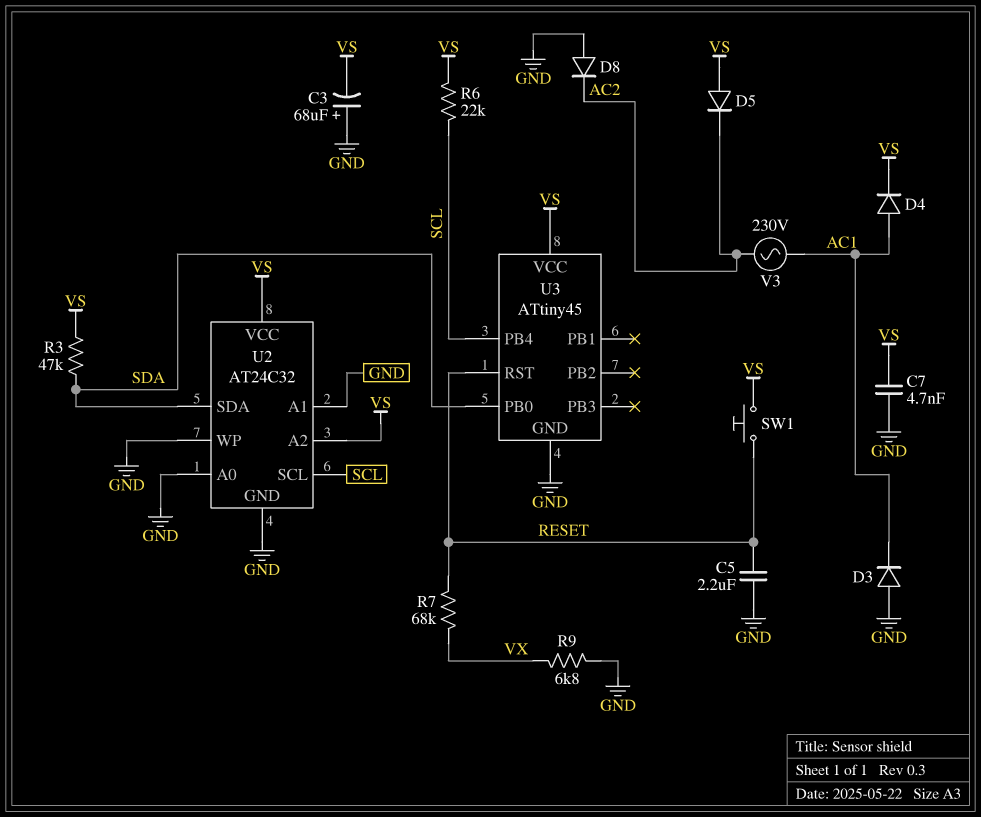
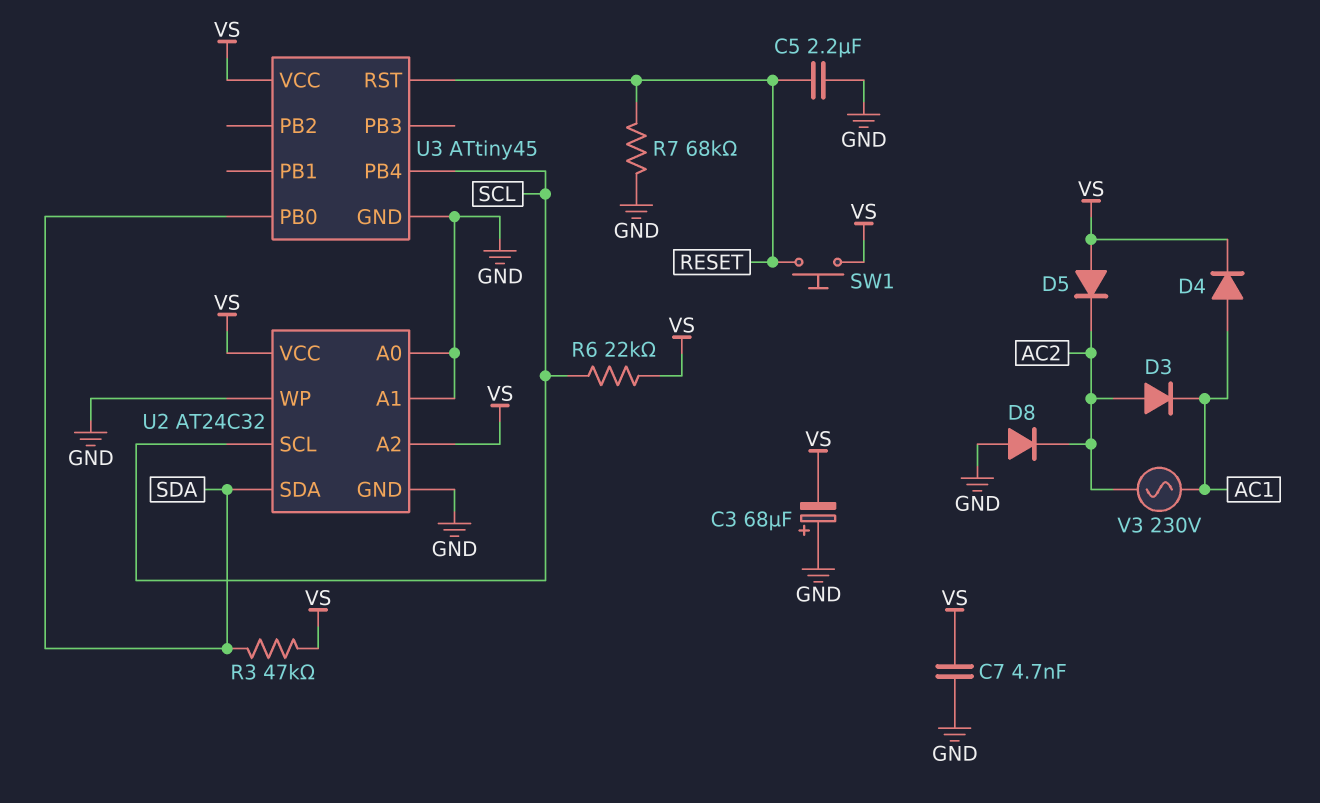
D3: diode (A GND, K AC1) -> diode (A AC2, K AC1)
R7: 68k (RESET, VX) -> 68k (GND, RESET)
R9: 6.8k (GND, VX) -> none

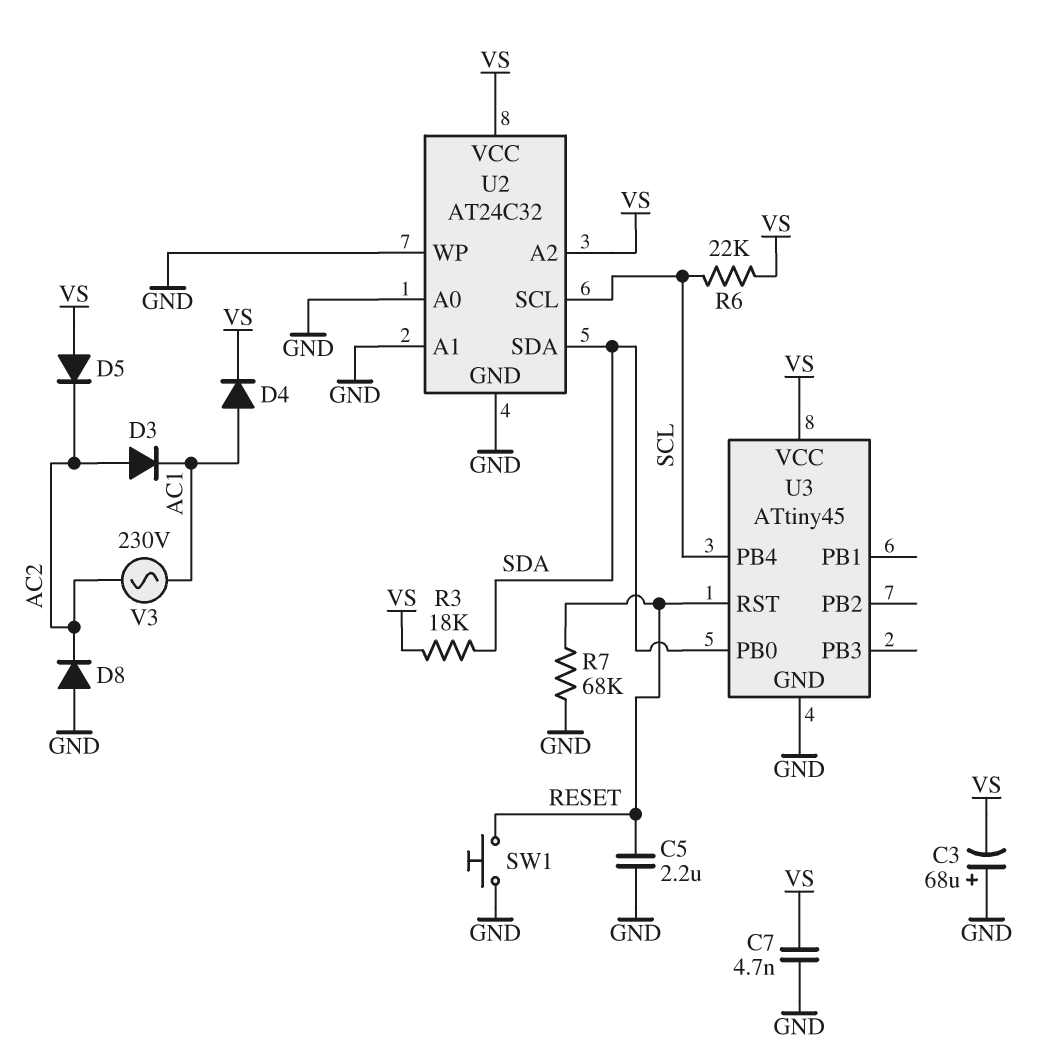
R3: 47k (SDA, VS) -> 18k (SDA, VS)
SW1: button (RESET, VS) -> button (GND, RESET)

